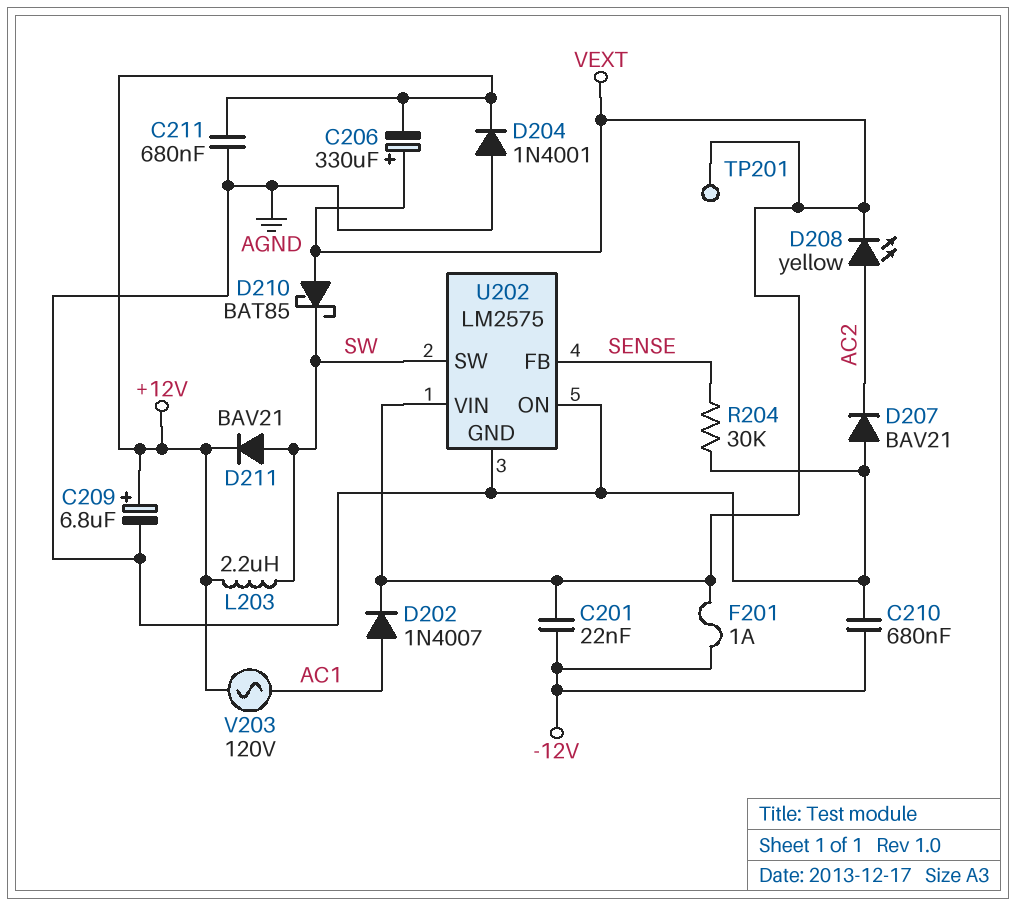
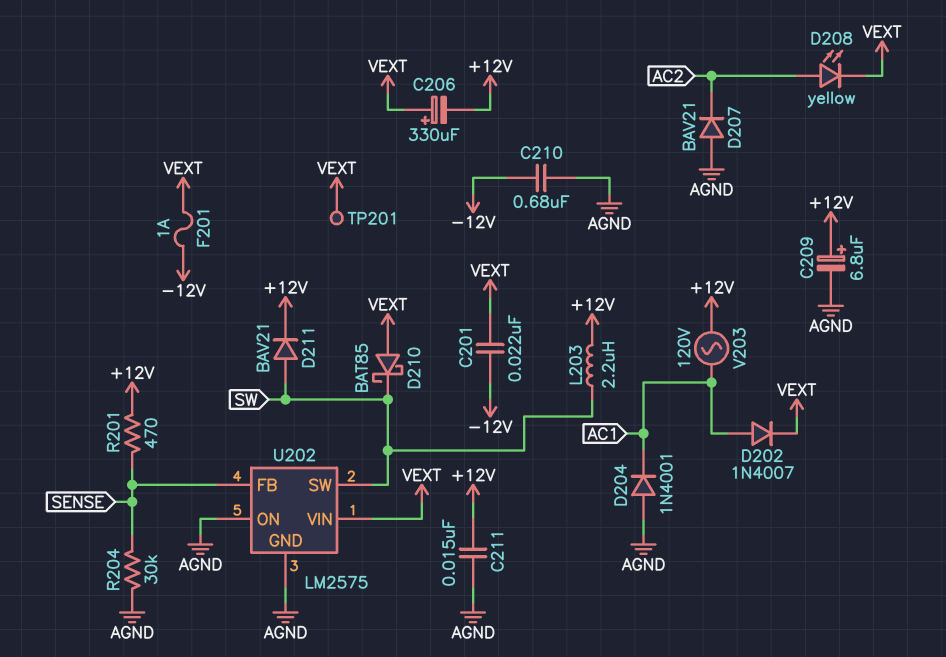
C211: 680nF (+12V, AGND) -> 15nF (+12V, AGND)
D204: diode 1N4001 (A AGND, K +12V) -> diode 1N4001 (A AGND, K AC1)
R201: none -> 470 (+12V, SENSE)

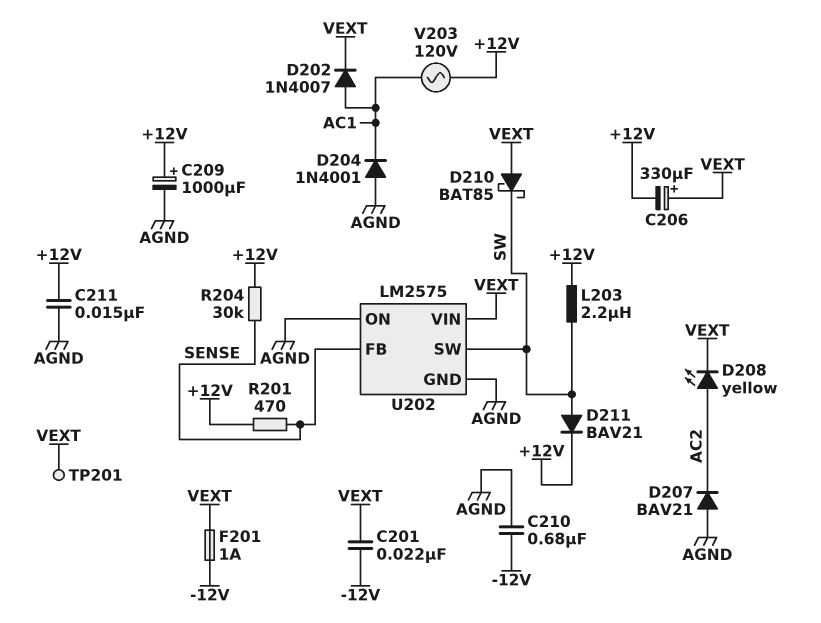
C209: 6.8uF (plus +12V, minus AGND) -> 1000uF (plus +12V, minus AGND)
R204: 30k (AGND, SENSE) -> 30k (+12V, SENSE)

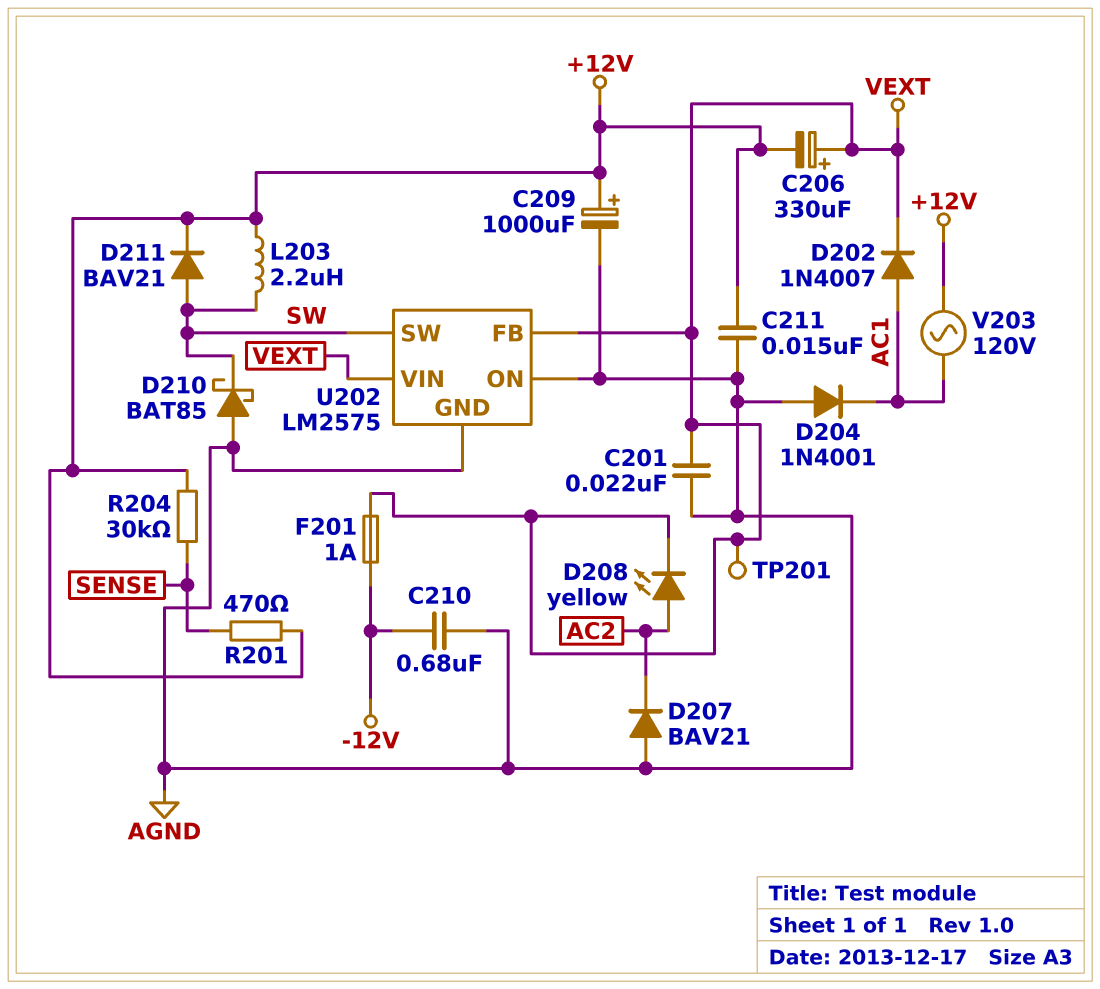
C201: 22nF (-12V, VEXT) -> 22nF (AGND, VEXT)
D210: schottky BAT85 (A VEXT, K SW) -> schottky BAT85 (A AGND, K SW)
U202 pin FB: SENSE -> VEXT

